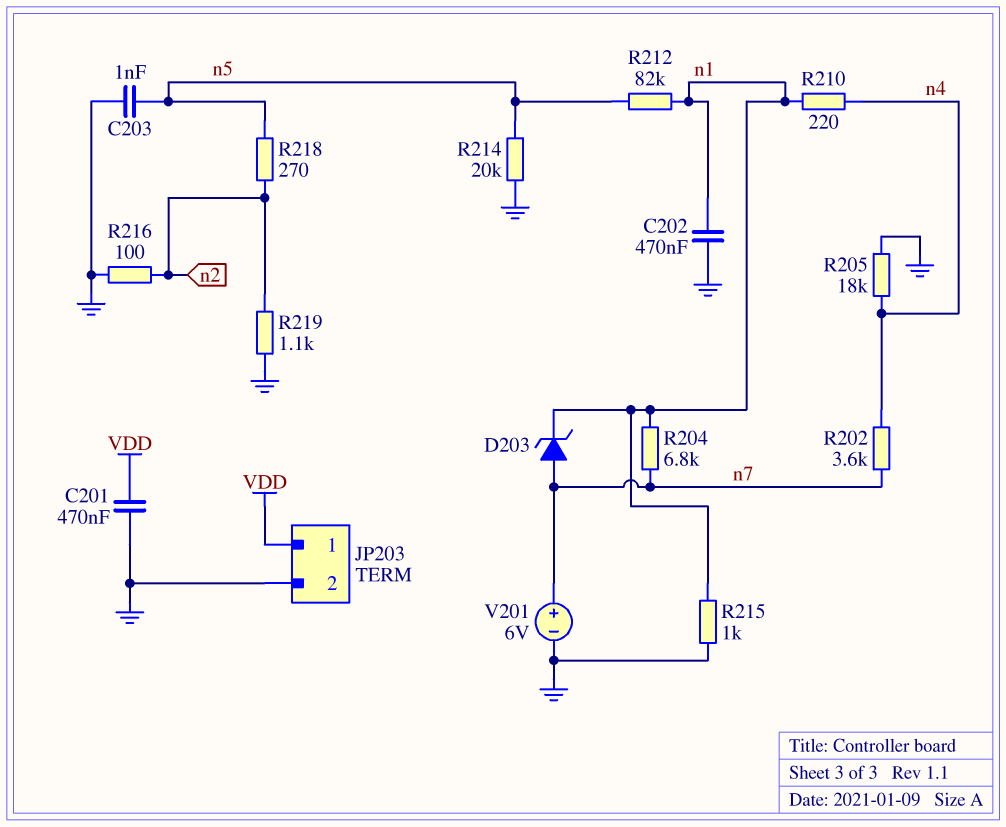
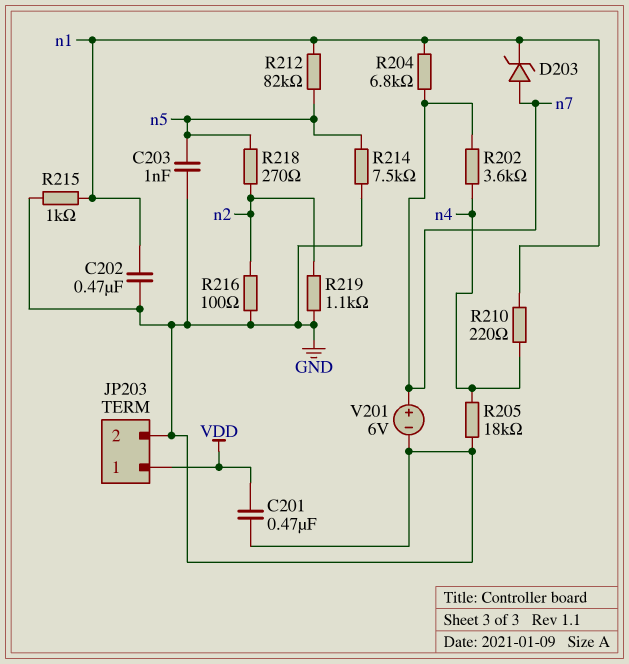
R214: 20k (GND, n5) -> 7.5k (GND, n5)

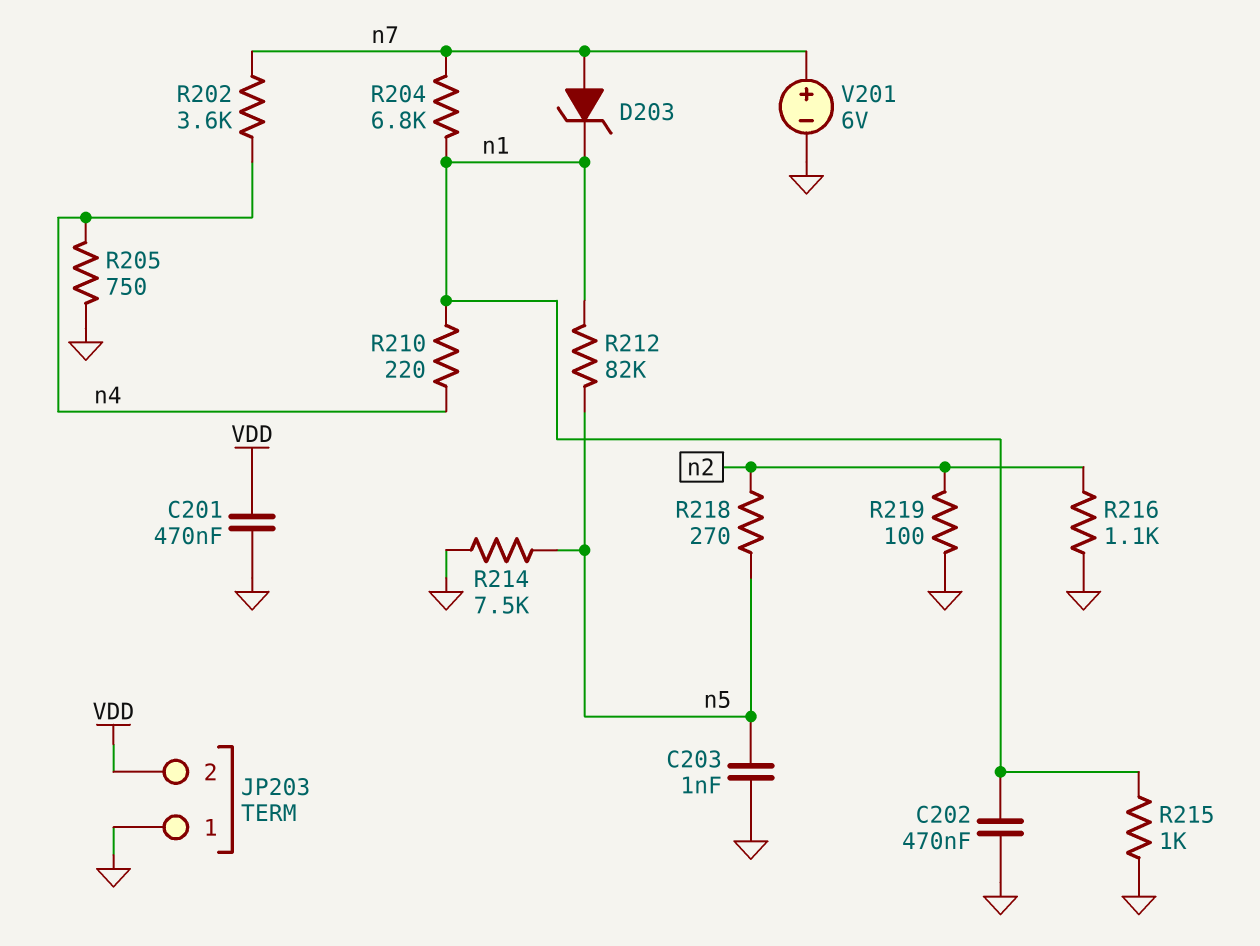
JP203 pin 1: VDD -> GND
JP203 pin 2: GND -> VDD
R205: 18k (GND, n4) -> 750 (GND, n4)
R216: 100 (GND, n2) -> 1.1k (GND, n2)
R219: 1.1k (GND, n2) -> 100 (GND, n2)

